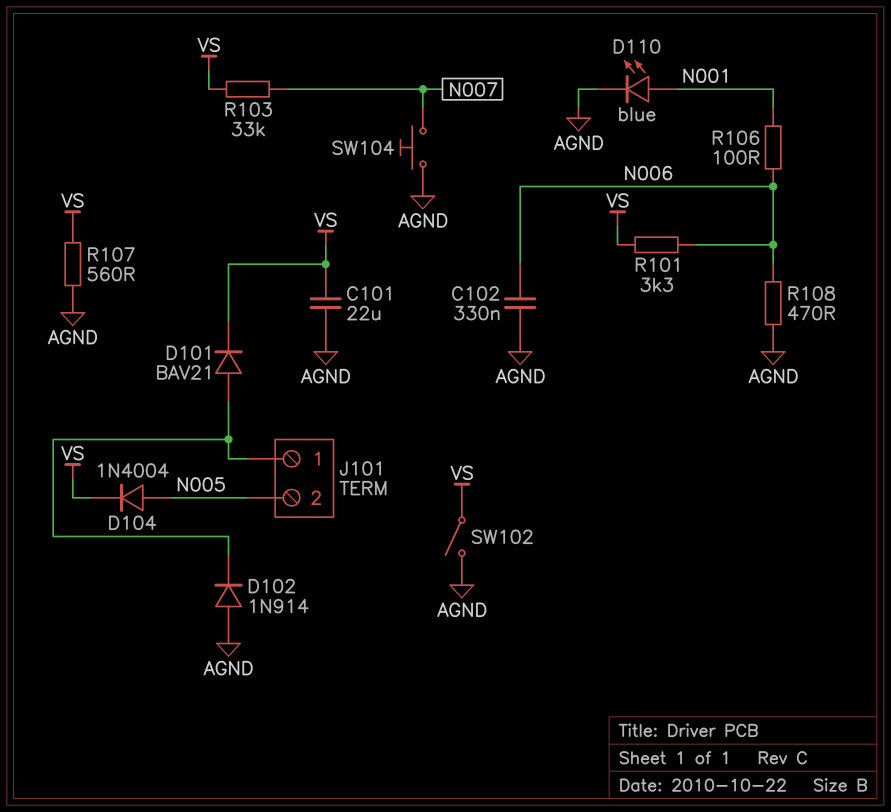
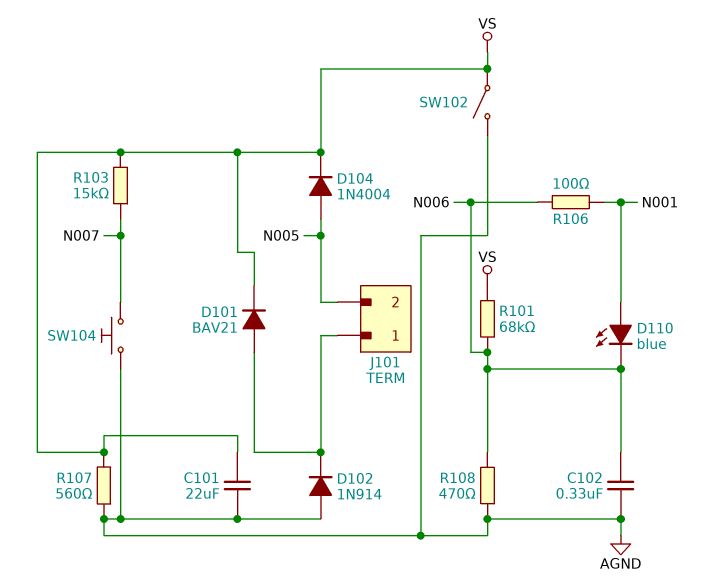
D110: LED blue (A N001, K AGND) -> LED blue (A N001, K N006)
R101: 3.3k (N006, VS) -> 68k (N006, VS)
R103: 33k (N007, VS) -> 15k (N007, VS)

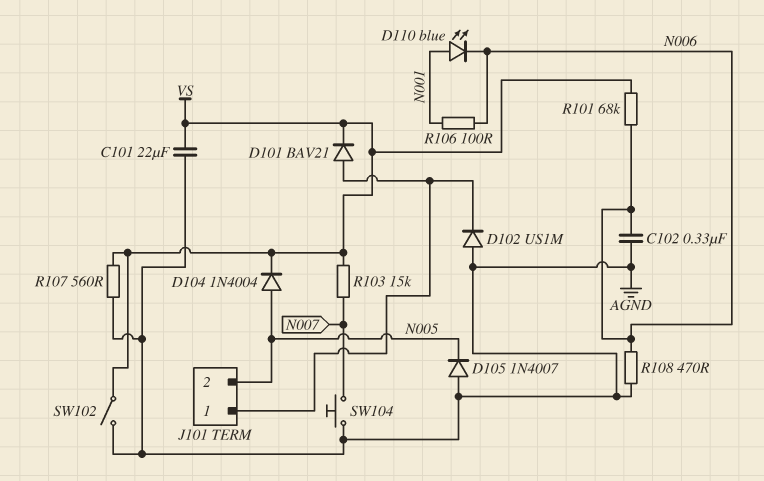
D102: diode 1N914 (A AGND, K J101/1) -> diode US1M (A AGND, K J101/1)
D105: none -> diode 1N4007 (A AGND, K N005)

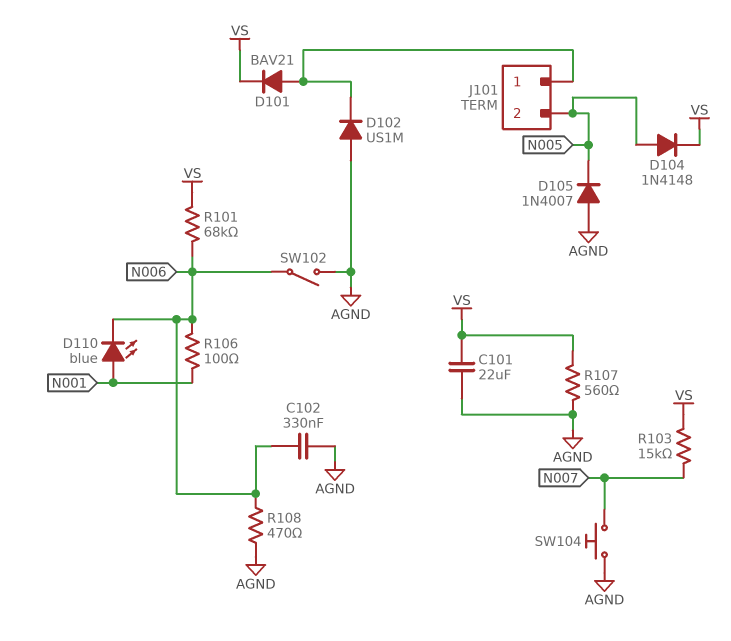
D104: diode 1N4004 (A N005, K VS) -> diode 1N4148 (A N005, K VS)
SW102: switch (AGND, VS) -> switch (AGND, N006)

